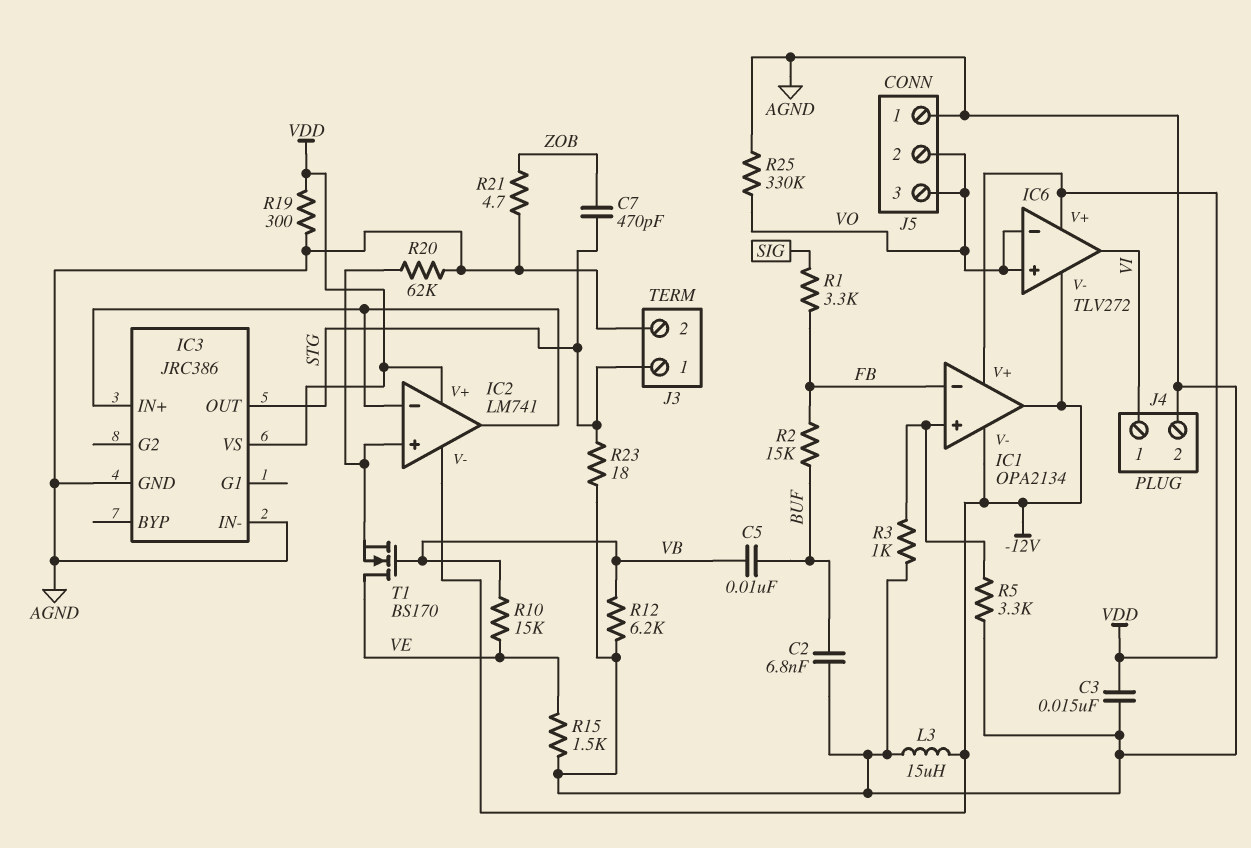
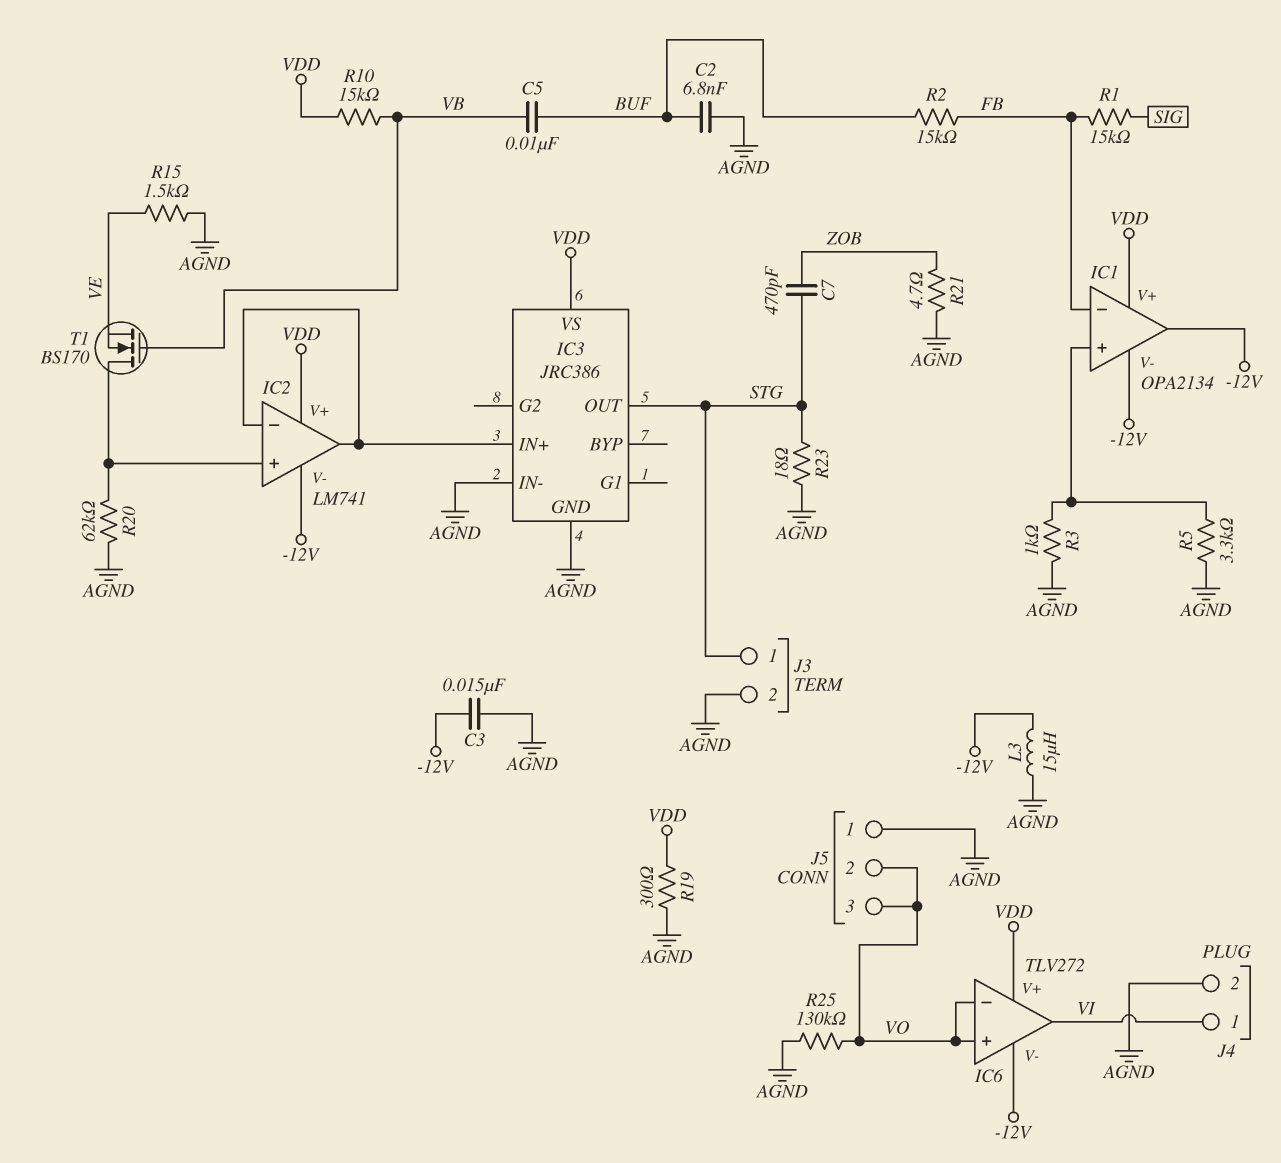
C3: 15nF (AGND, VDD) -> 15nF (-12V, AGND)
R1: 3.3k (FB, SIG) -> 15k (FB, SIG)
R10: 15k (VB, VE) -> 15k (VB, VDD)
R12: 6.2k (AGND, VB) -> none
R25: 330k (AGND, VO) -> 130k (AGND, VO)
T1: NMOS BS170 (G VB, D VE, S IC2/in+) -> NMOS BS170 (G VB, D IC2/in+, S VE)

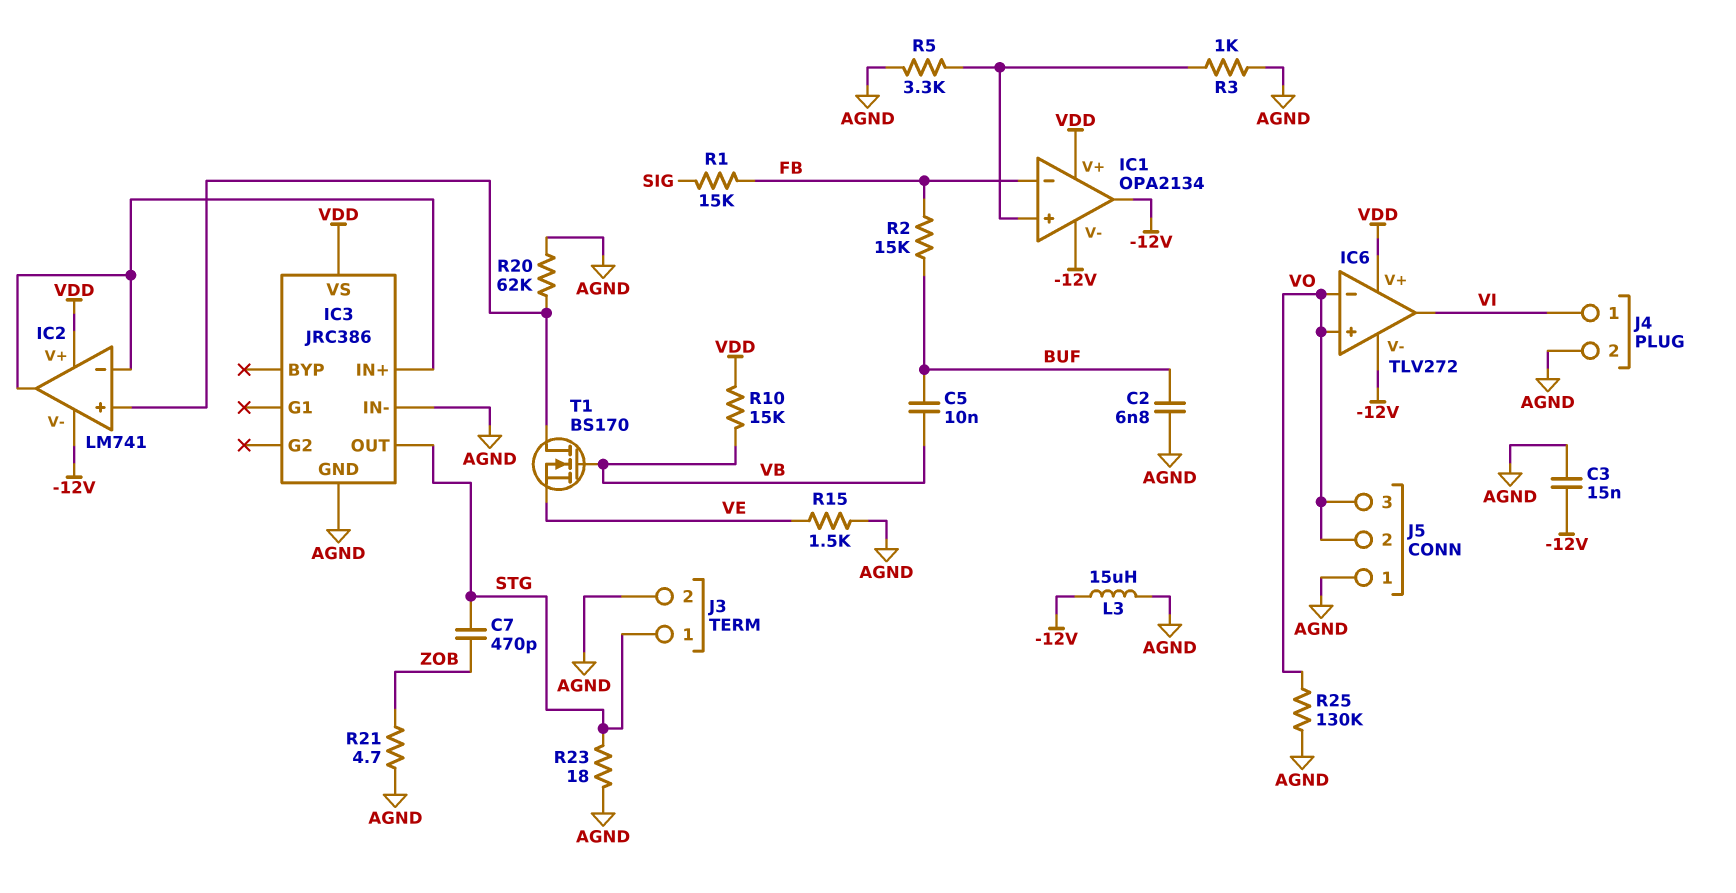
R19: 300 (AGND, VDD) -> none

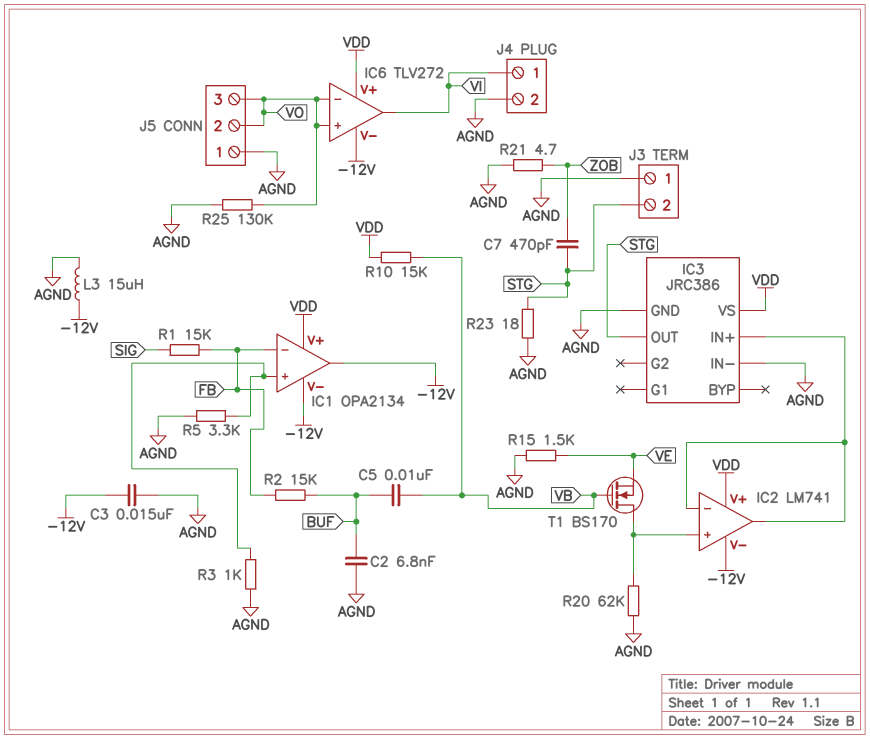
J3 pin 1: STG -> AGND
J3 pin 2: AGND -> STG

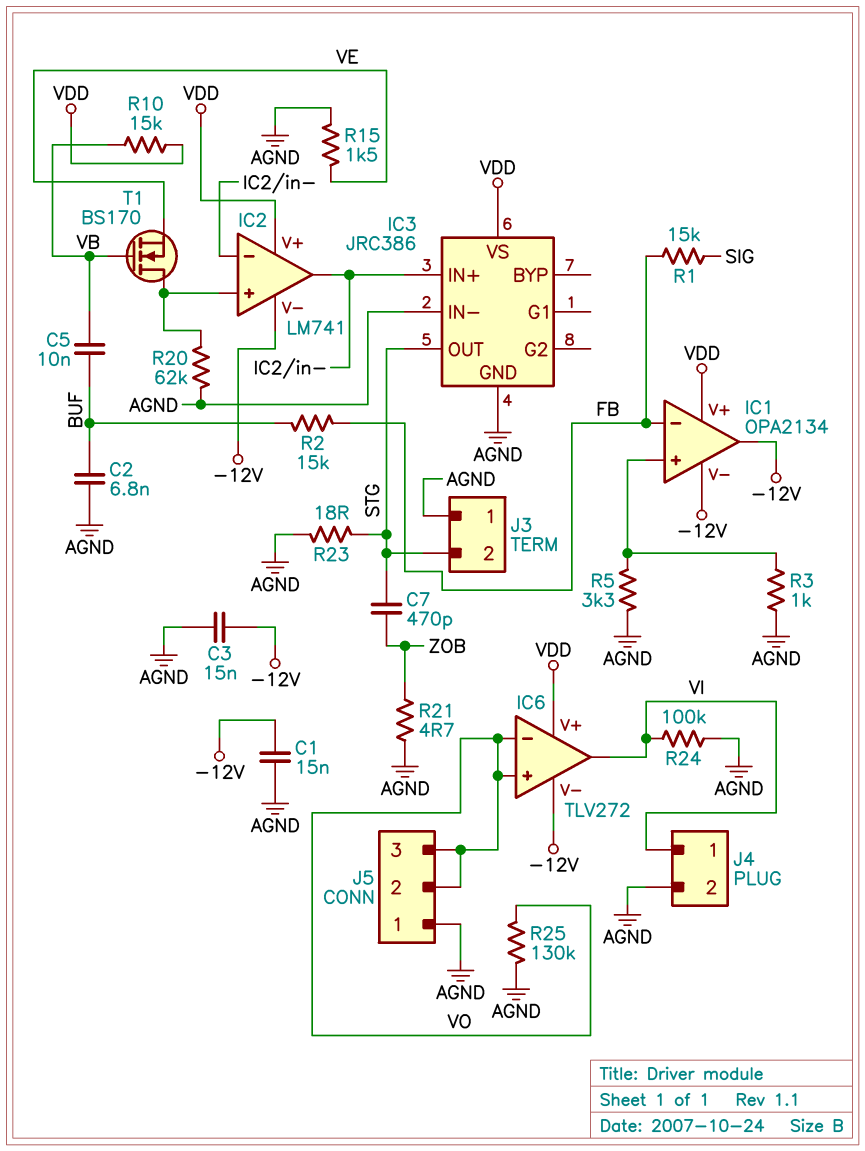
C1: none -> 15nF (-12V, AGND)
L3: 15uH (-12V, AGND) -> none
R24: none -> 100k (AGND, VI)

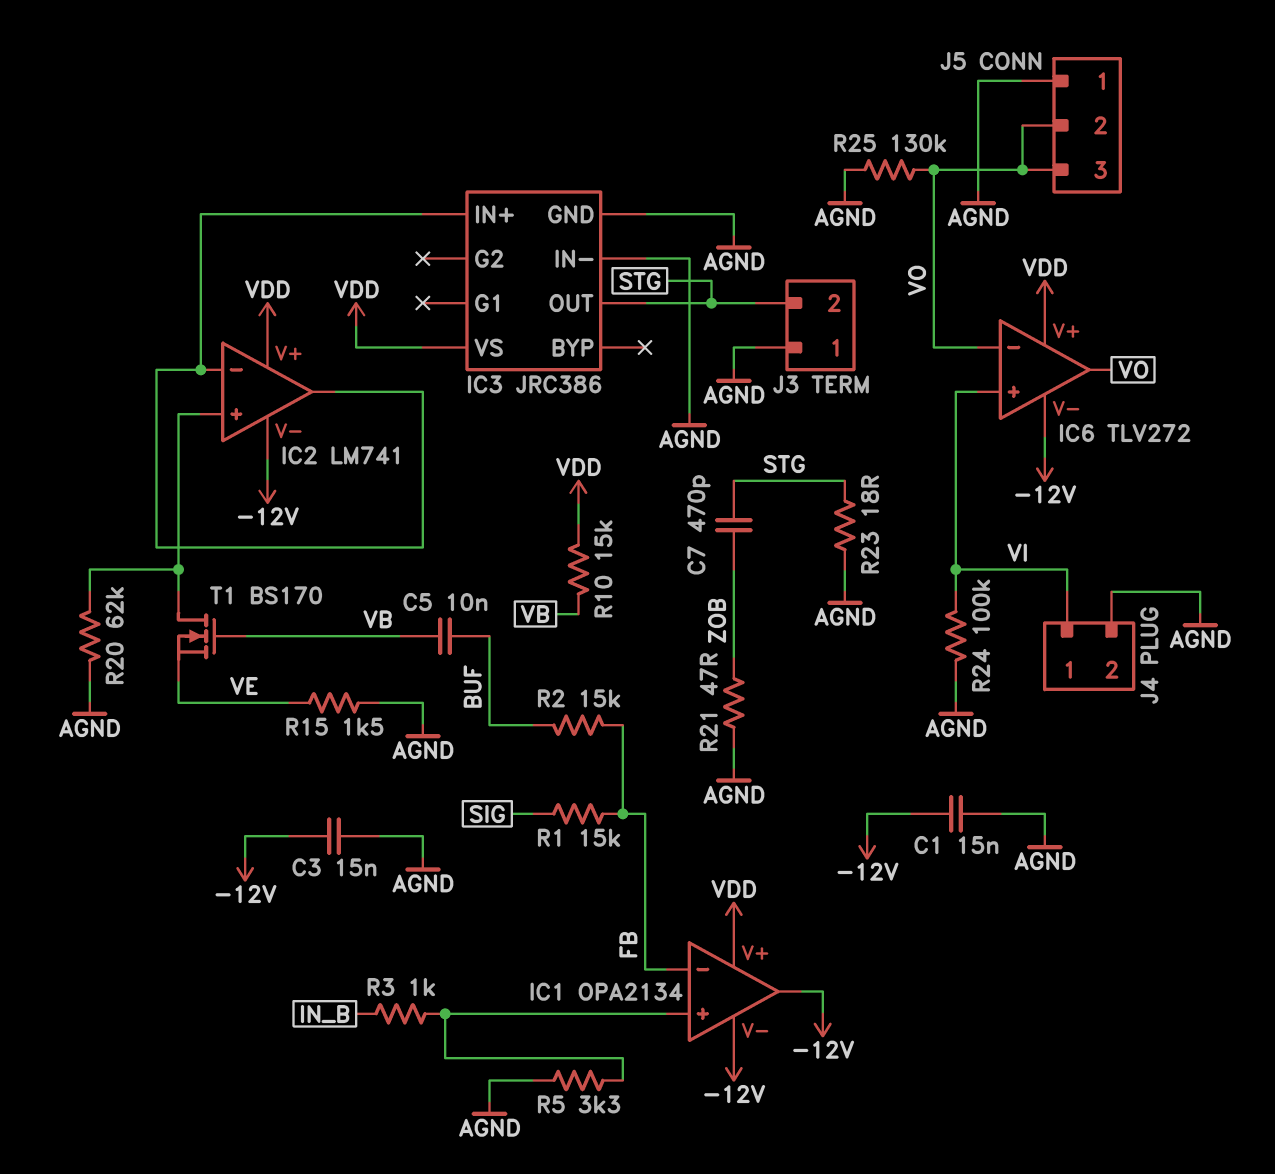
C2: 6.8nF (AGND, BUF) -> none
IC6 pin in+: VO -> VI
IC6 pin out: VI -> VO
R3: 1k (AGND, IC1/in+) -> 1k (IC1/in+, IN_B)
R21: 4.7 (AGND, ZOB) -> 47 (AGND, ZOB)

